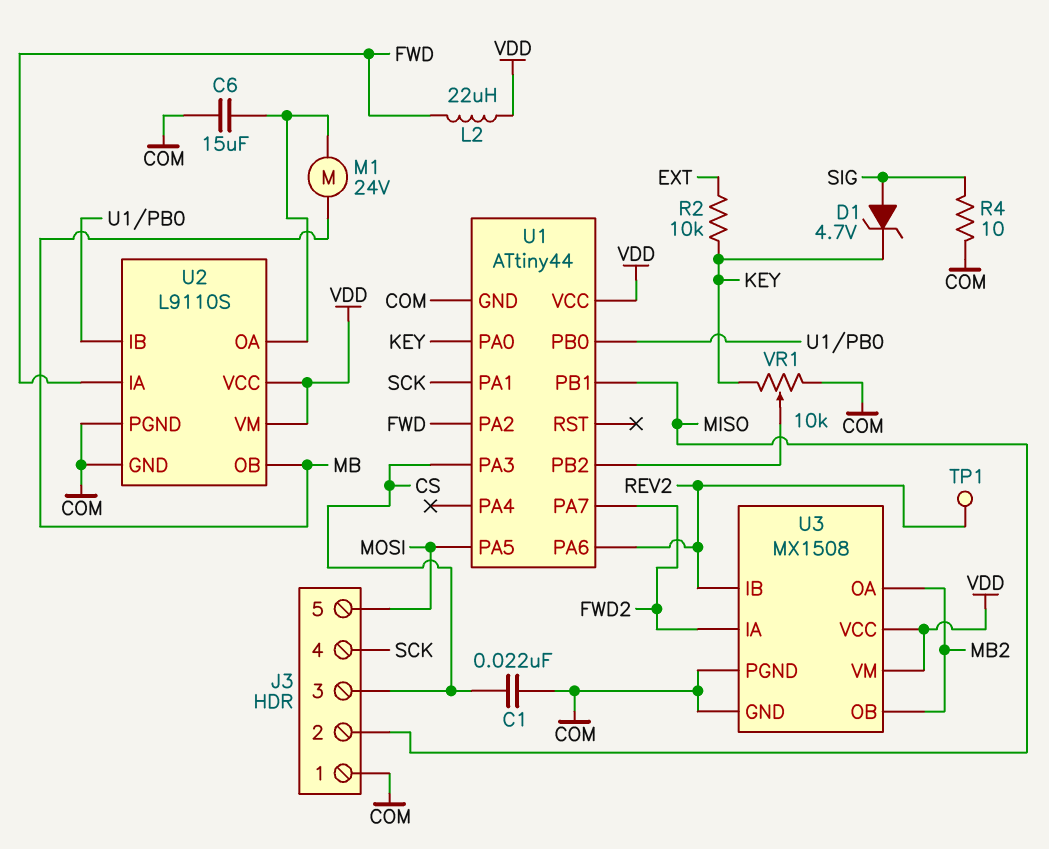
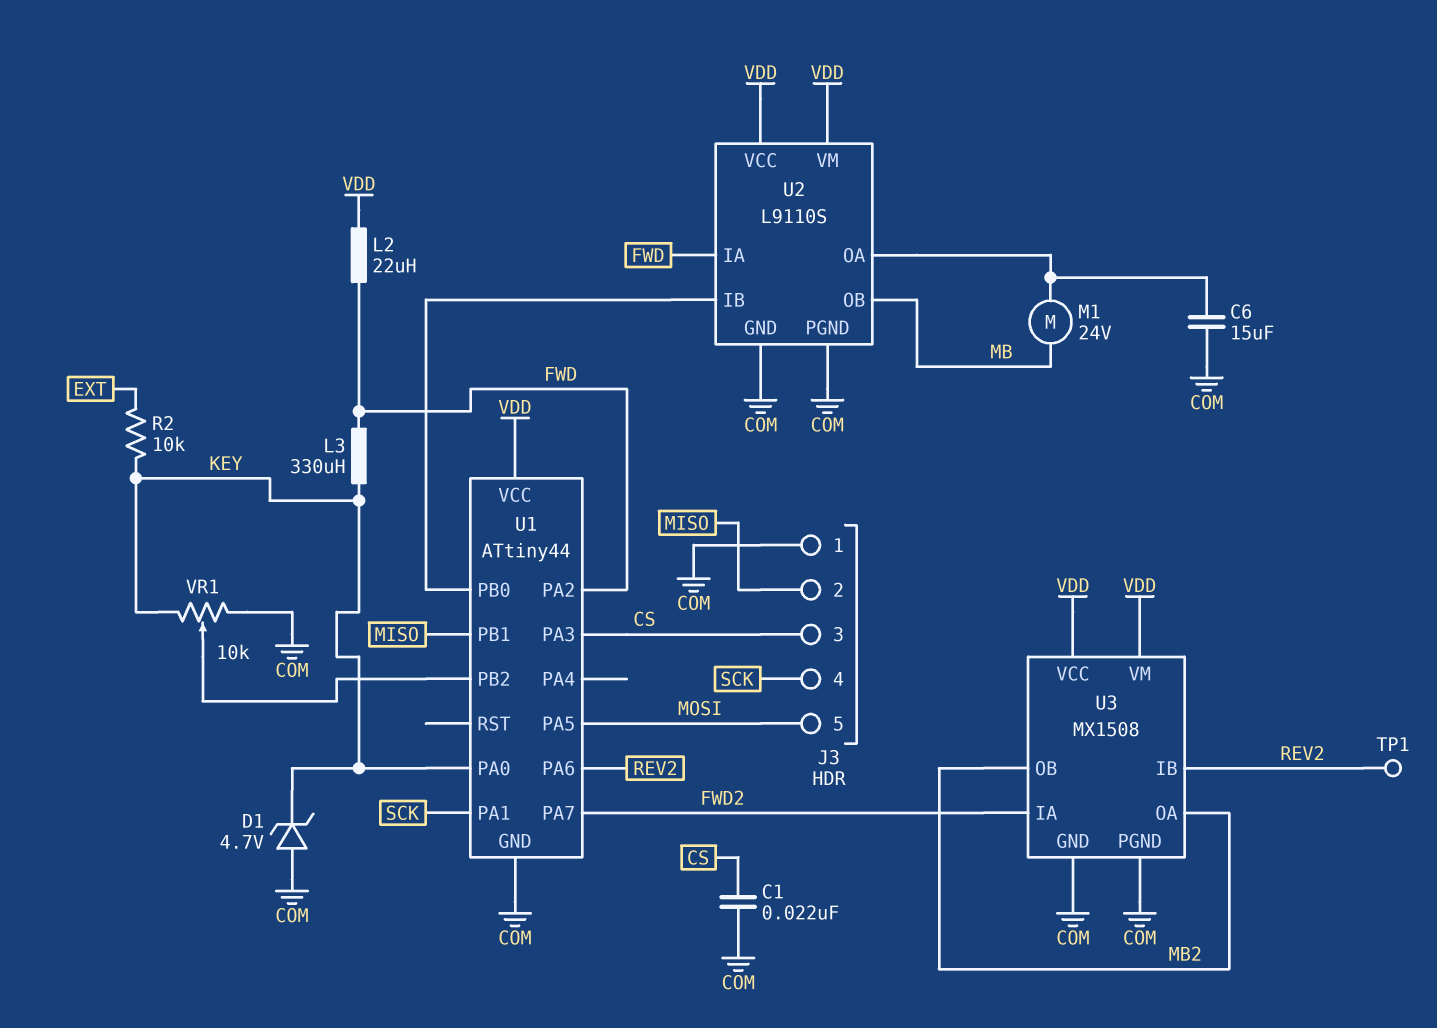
D1: zener 4.7V (A SIG, K KEY) -> zener 4.7V (A COM, K KEY)
L3: none -> 330uH (FWD, KEY)
R4: 10 (COM, SIG) -> none

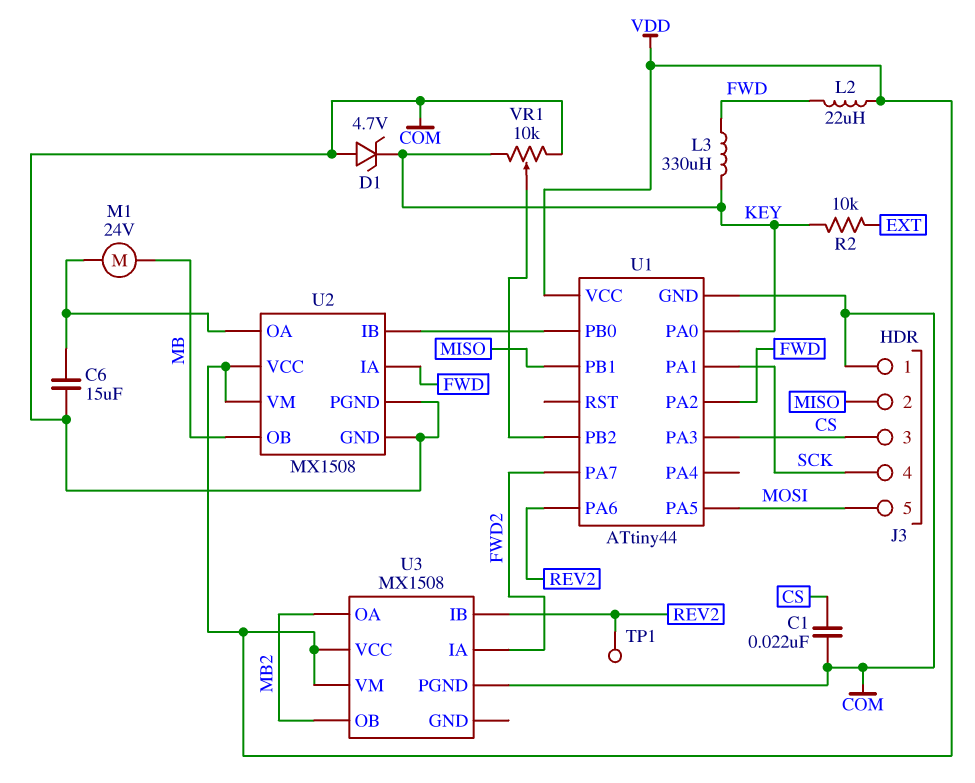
U2: L9110S -> MX1508
U3 pin GND: COM -> none

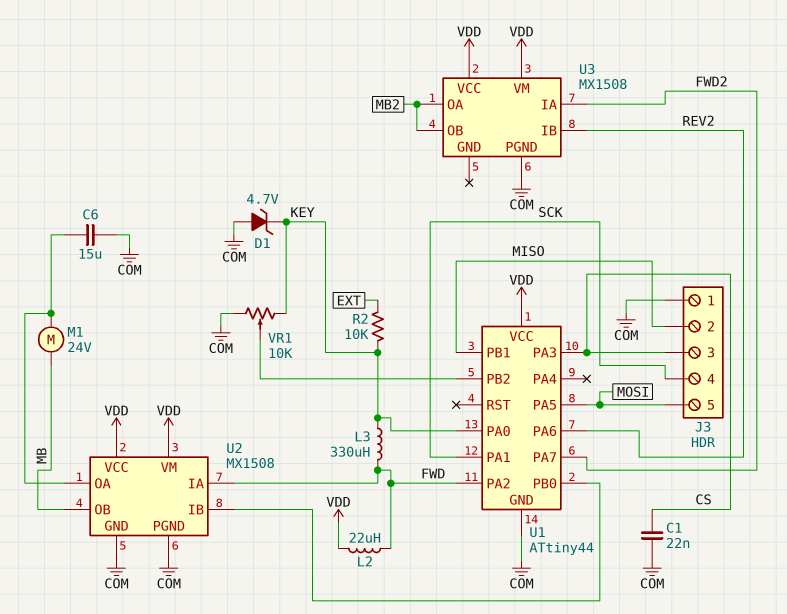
TP1: test point (REV2) -> none

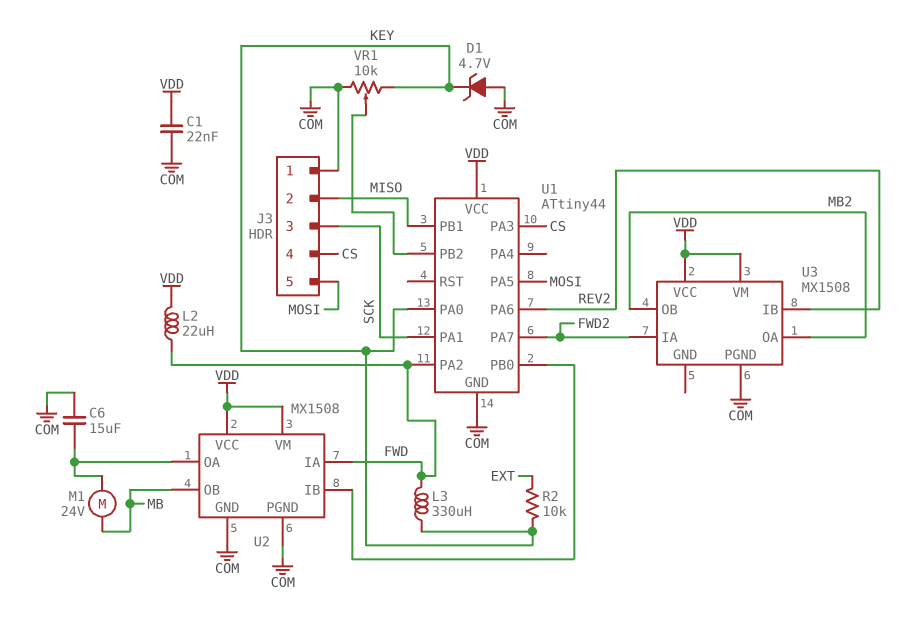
C1: 22nF (COM, CS) -> 22nF (COM, VDD)
J3 pin 3: CS -> SCK
J3 pin 4: SCK -> CS

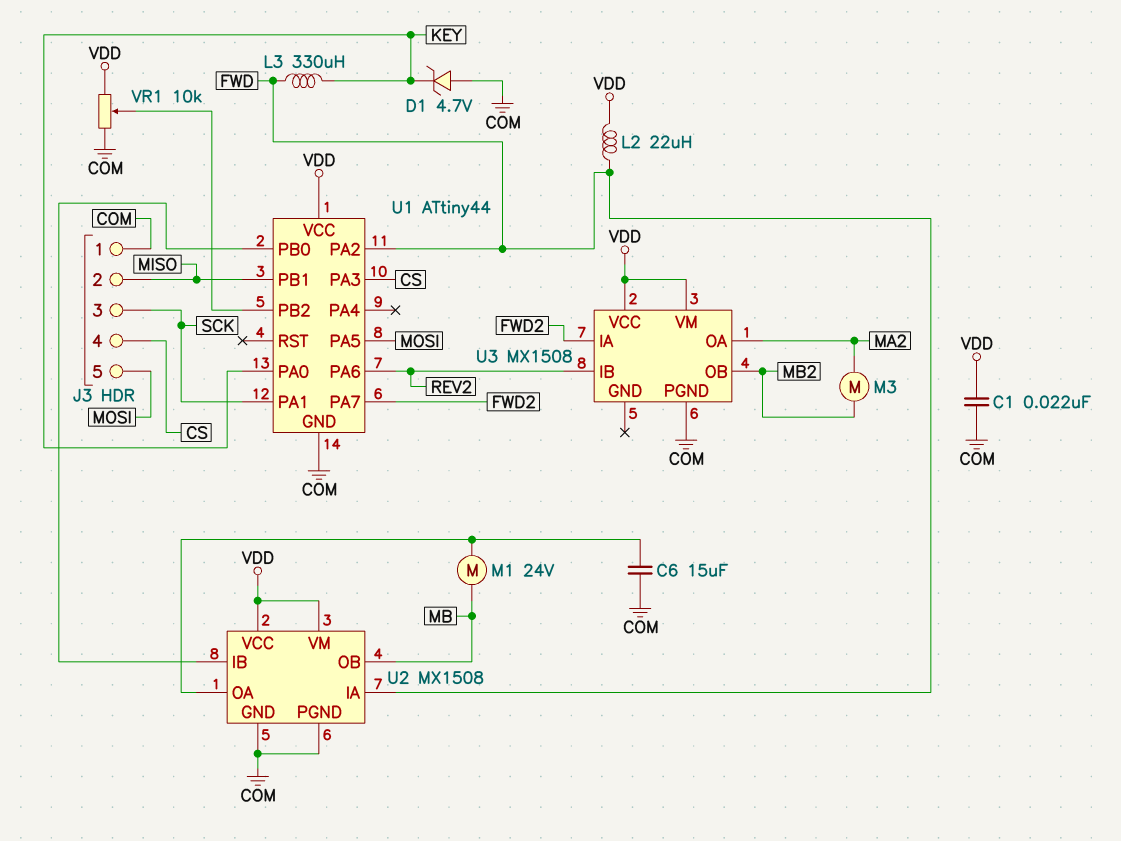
M3: none -> motor (MA2, MB2)
R2: 10k (EXT, KEY) -> none
U3 pin OA: MB2 -> MA2
VR1: 10k (COM, KEY, wiper U1/PB2) -> 10k (COM, VDD, wiper U1/PB2)

